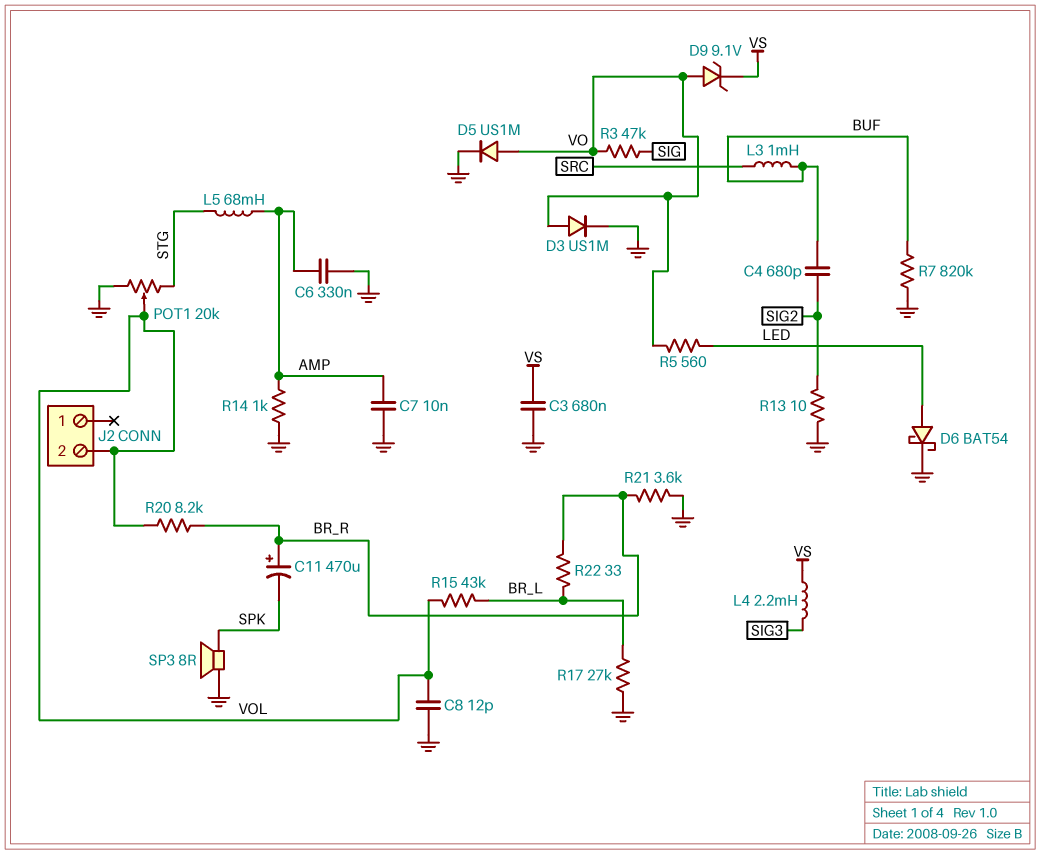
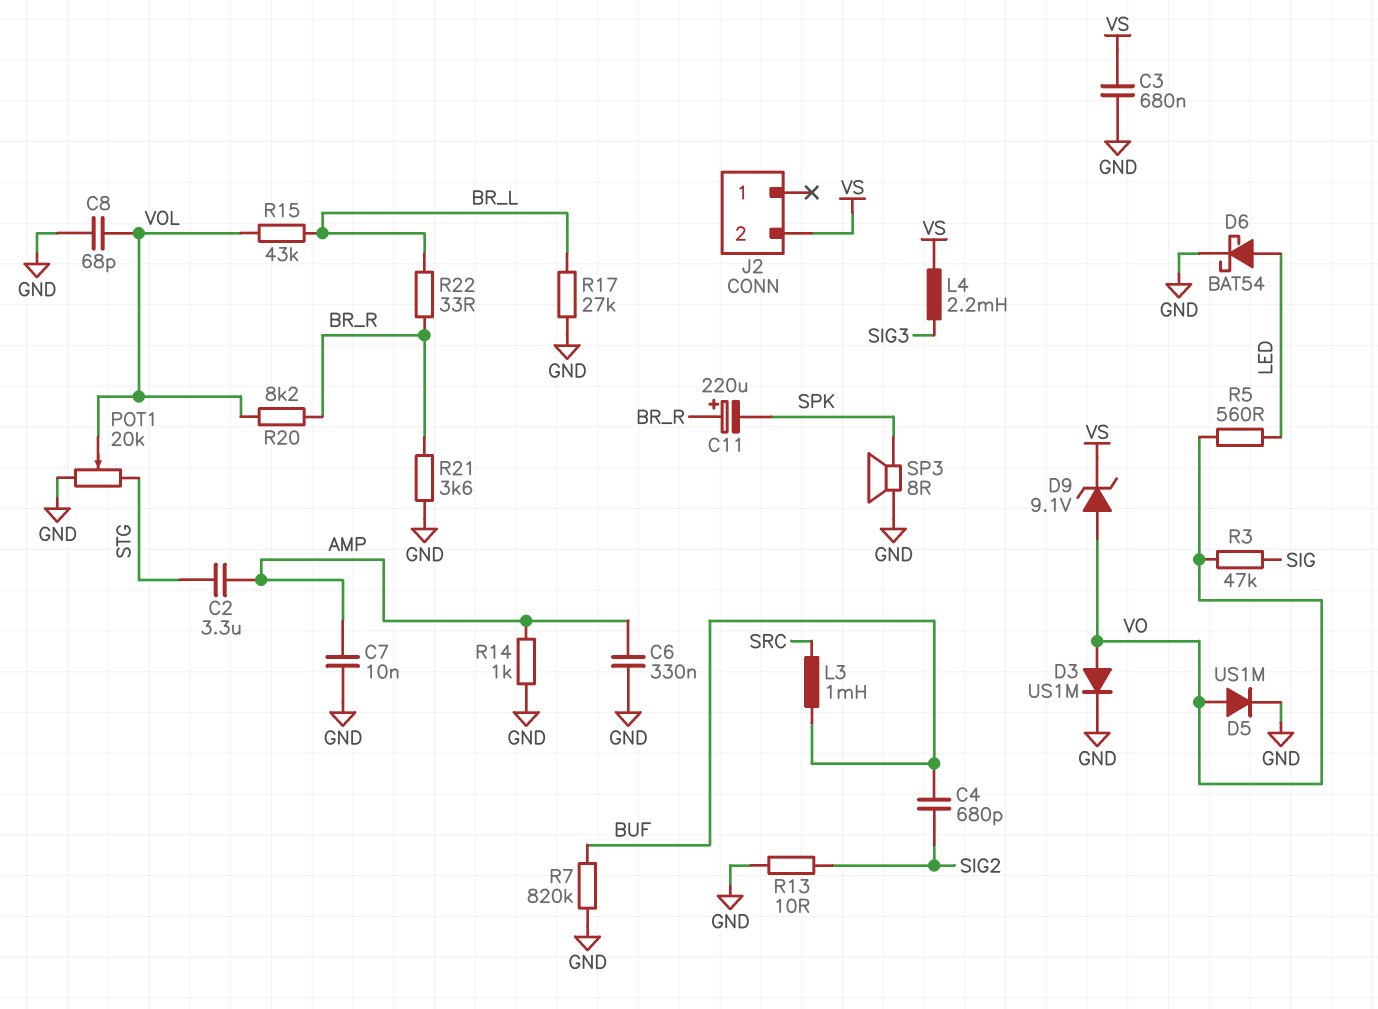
C2: none -> 3.3uF (AMP, STG)
C8: 12pF (GND, VOL) -> 68pF (GND, VOL)
C11: 470uF (plus BR_R, minus SPK) -> 220uF (plus BR_R, minus SPK)
J2 pin 2: VOL -> VS
L5: 68mH (AMP, STG) -> none

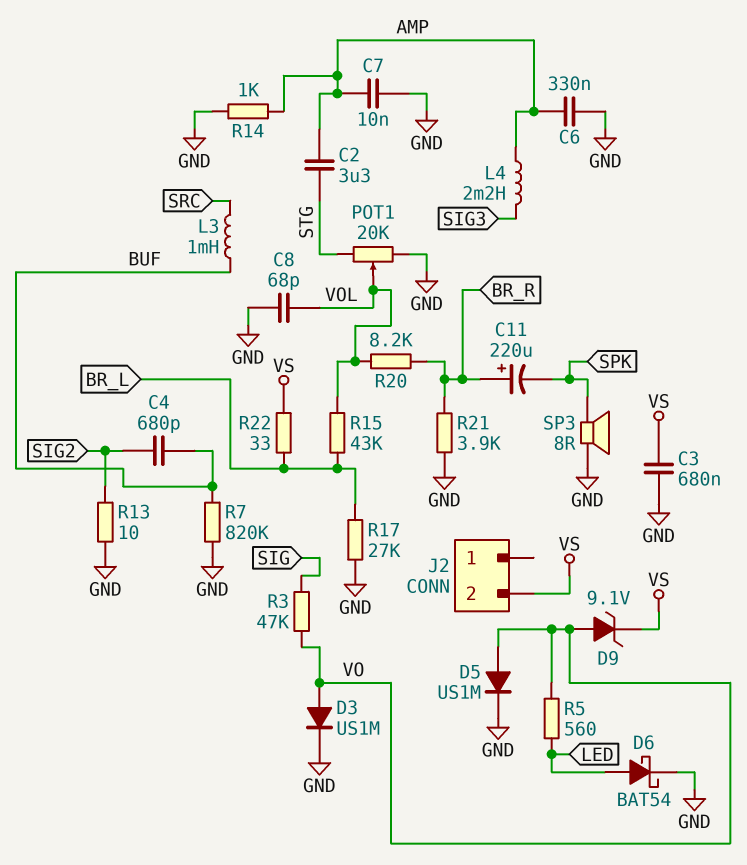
L4: 2.2mH (SIG3, VS) -> 2.2mH (AMP, SIG3)
R21: 3.6k (BR_R, GND) -> 3.9k (BR_R, GND)
R22: 33 (BR_L, BR_R) -> 33 (BR_L, VS)

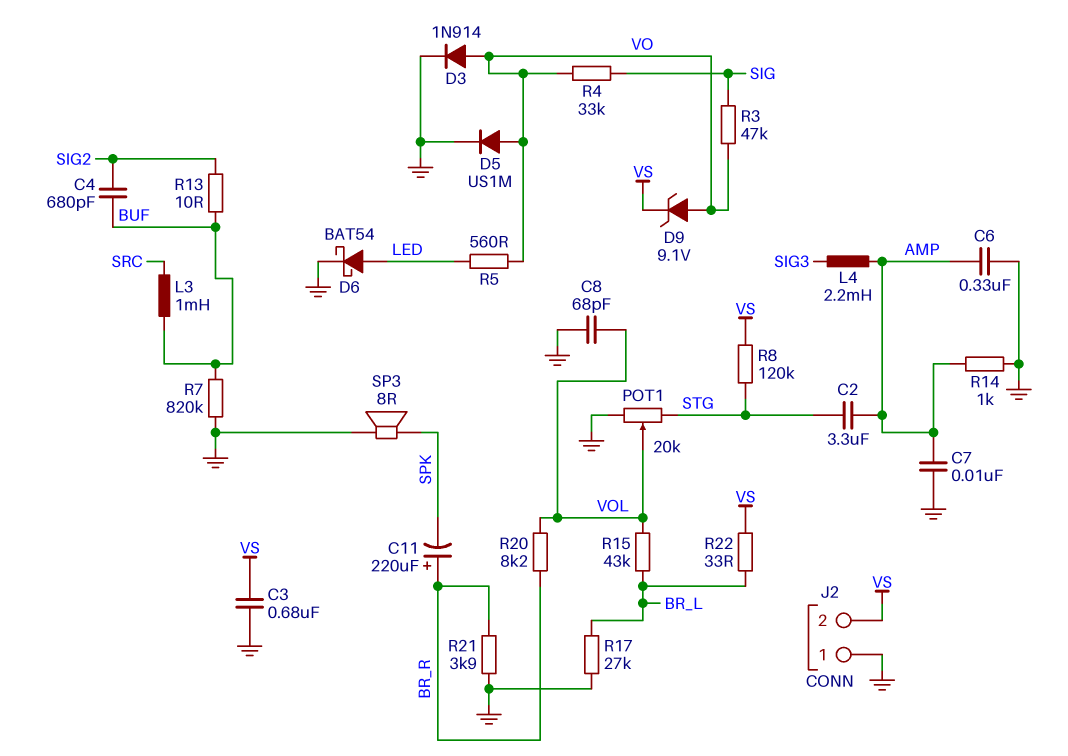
D3: diode US1M (A VO, K GND) -> diode 1N914 (A VO, K GND)
J2 pin 1: none -> GND
R4: none -> 33k (SIG, VO)
R8: none -> 120k (STG, VS)
R13: 10 (GND, SIG2) -> 10 (BUF, SIG2)

